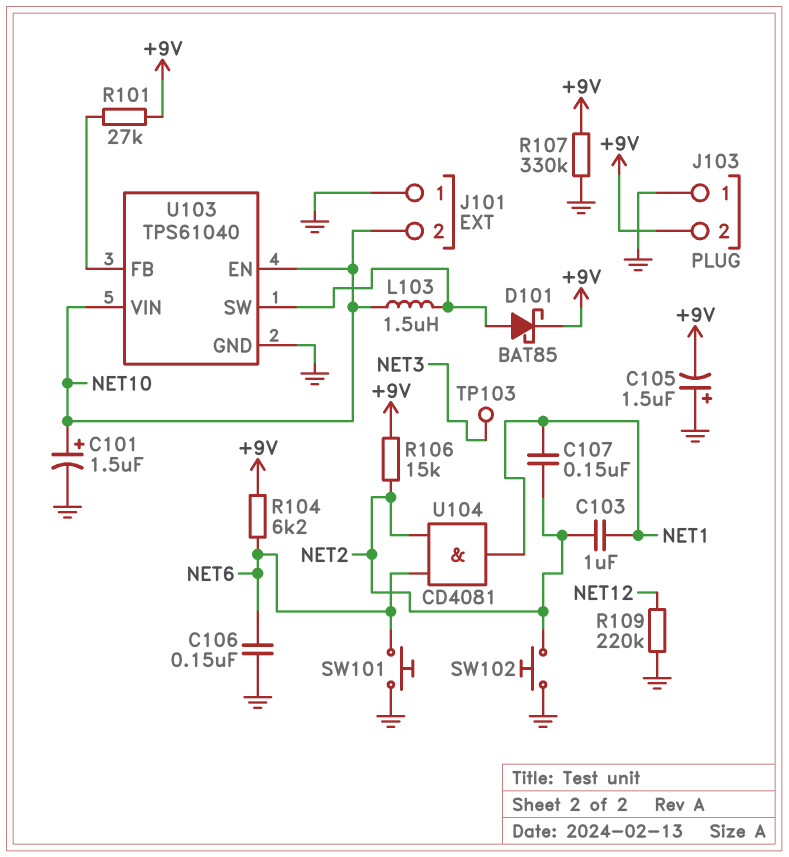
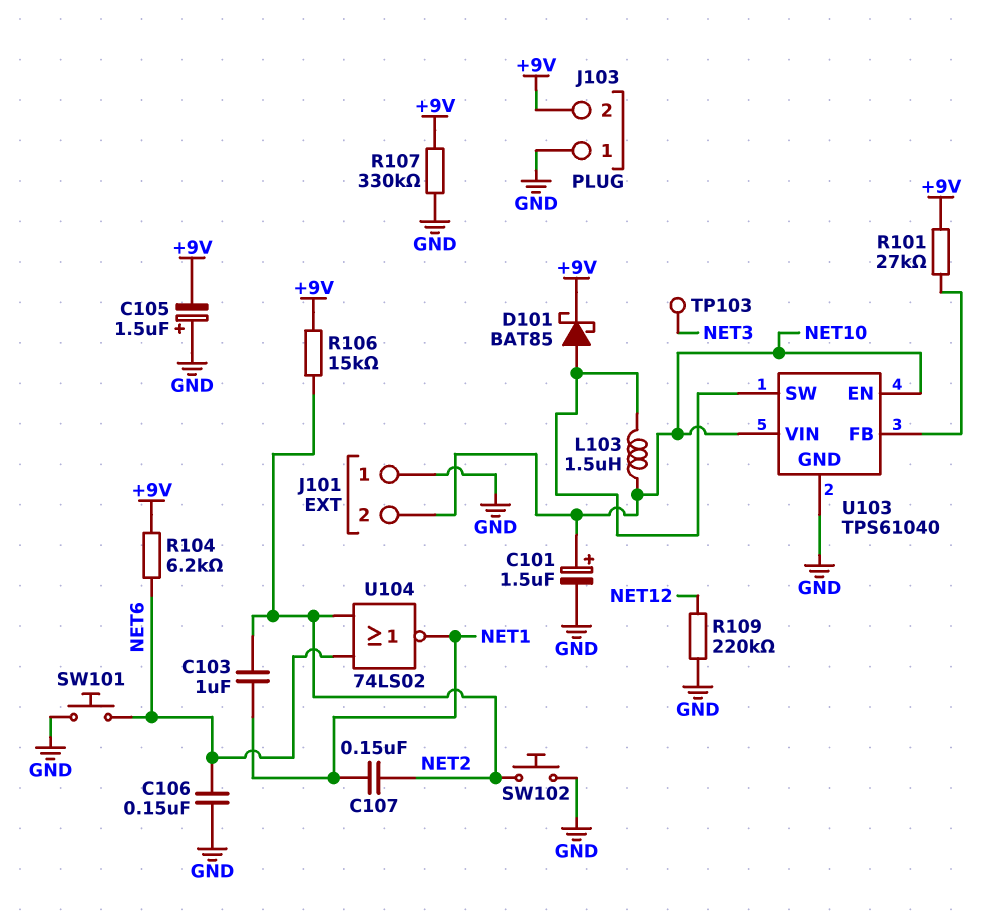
U104: AND CD4081 (in NET2, in NET6, out NET1) -> NOR 74LS02 (in NET2, in NET6, out NET1)

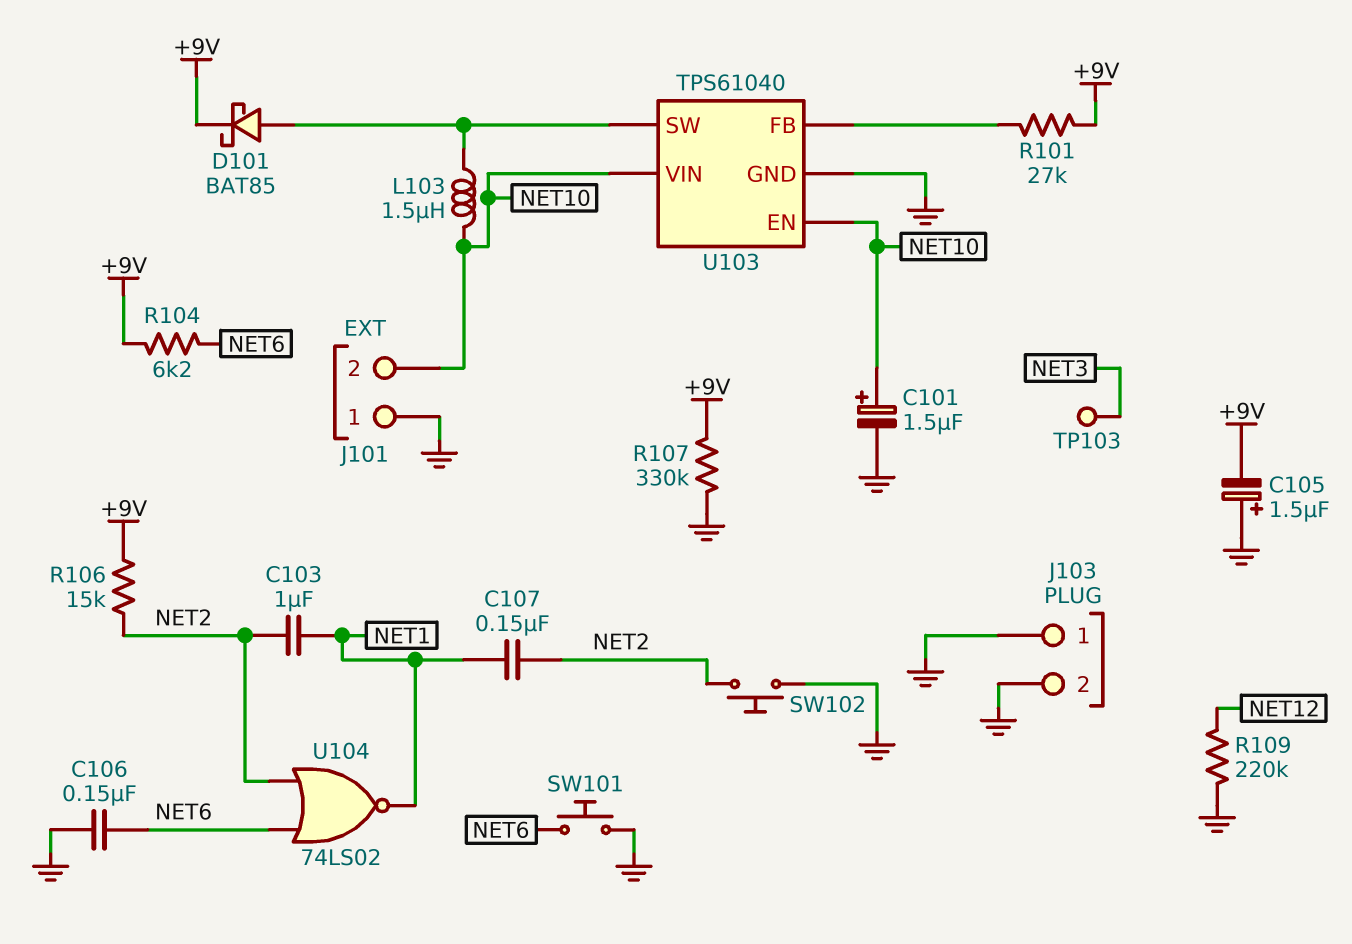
J103 pin 2: +9V -> GND

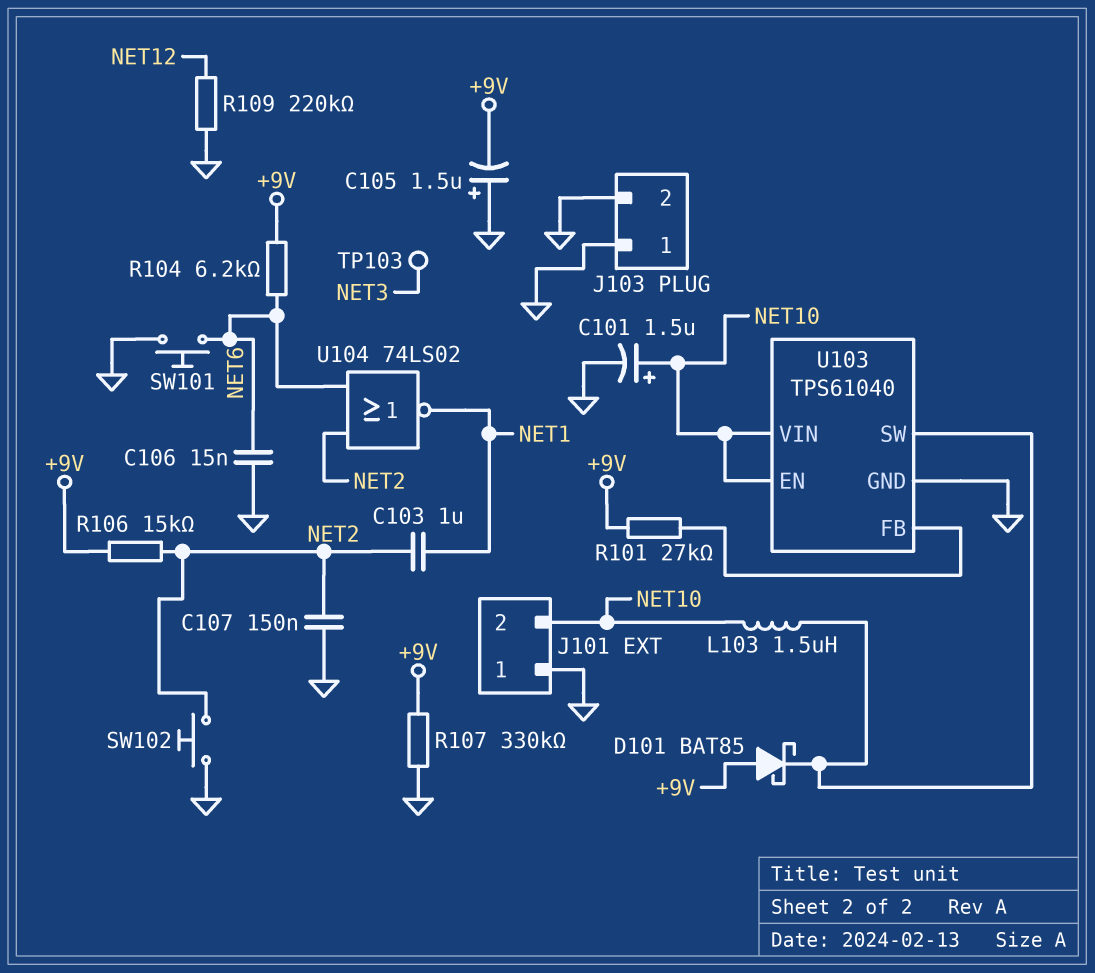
C106: 150nF (GND, NET6) -> 15nF (GND, NET6)
C107: 150nF (NET1, NET2) -> 150nF (GND, NET2)
D101: schottky BAT85 (A U103/SW, K +9V) -> schottky BAT85 (A +9V, K U103/SW)

